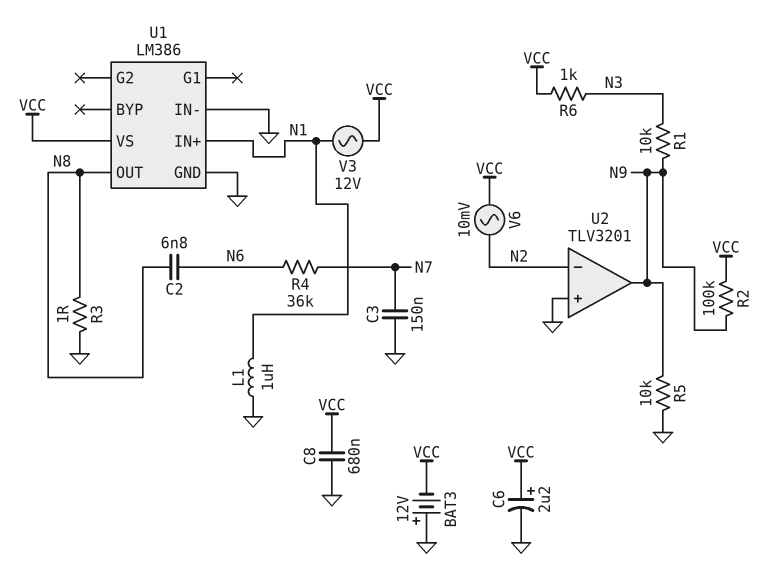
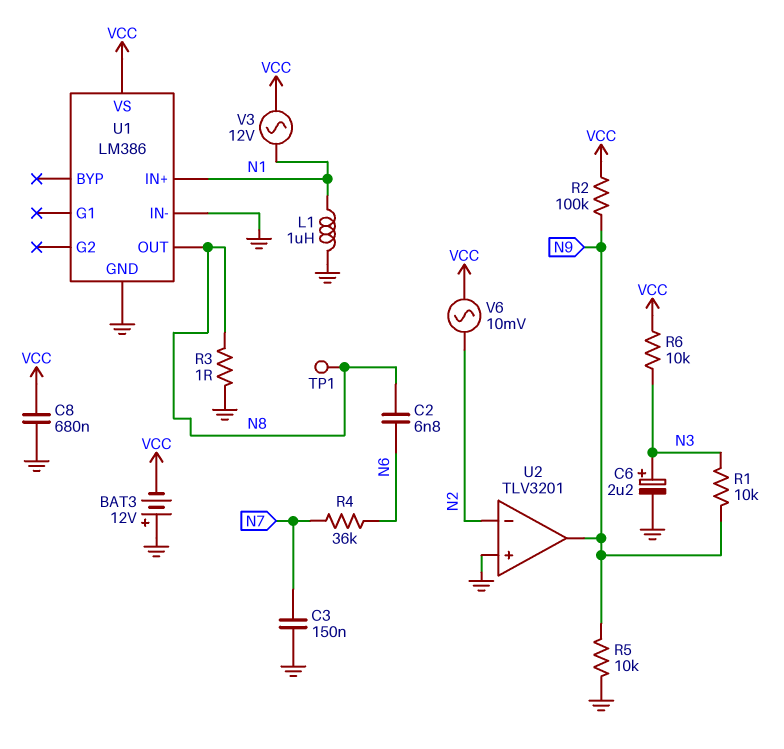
C6: 2.2uF (plus VCC, minus GND) -> 2.2uF (plus N3, minus GND)
R6: 1k (N3, VCC) -> 10k (N3, VCC)
TP1: none -> test point (N8)

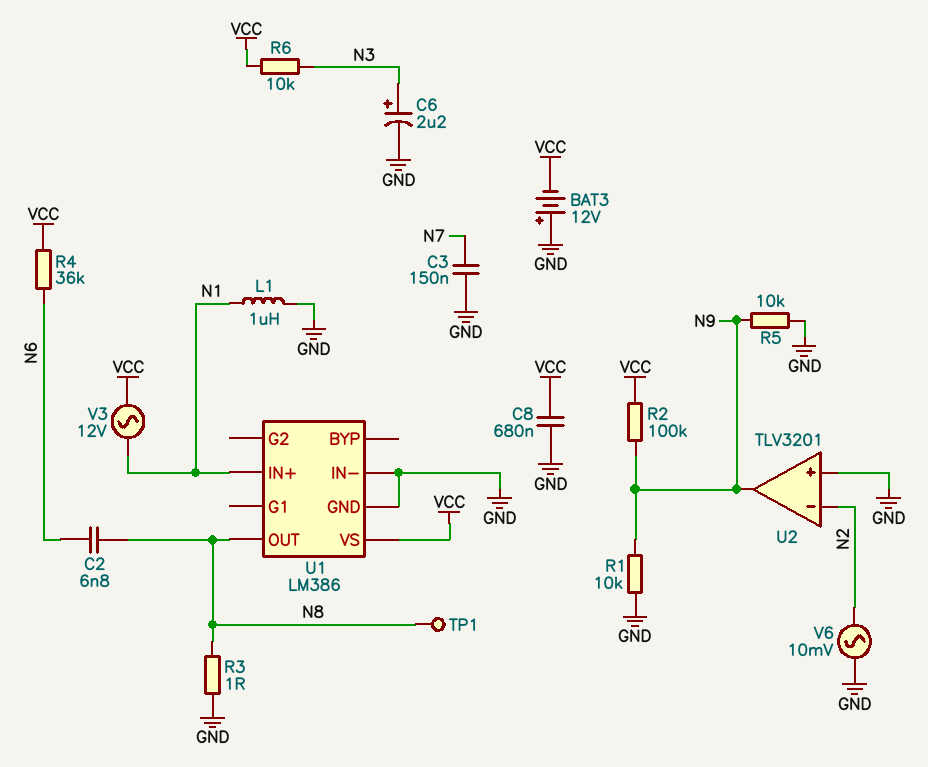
R1: 10k (N3, N9) -> 10k (GND, N9)
R4: 36k (N6, N7) -> 36k (N6, VCC)
V6: AC 10mV (N2, VCC) -> AC 10mV (GND, N2)

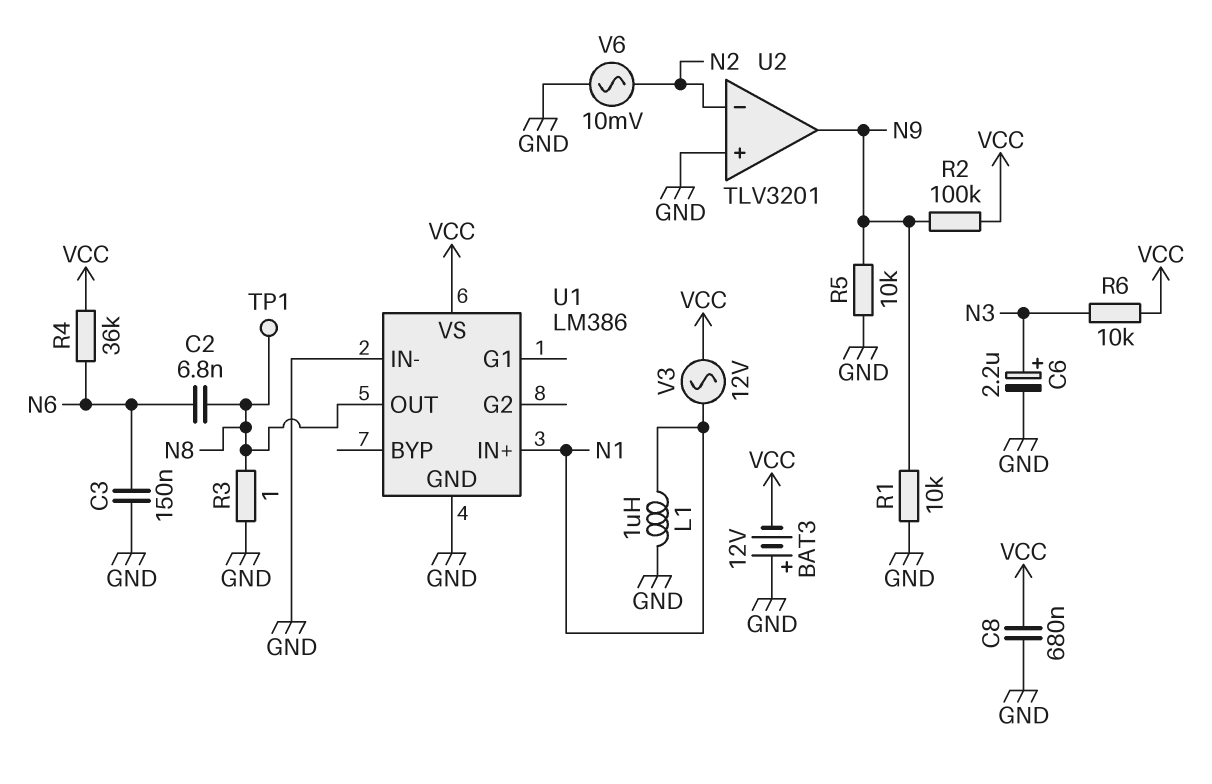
C3: 150nF (GND, N7) -> 150nF (GND, N6)

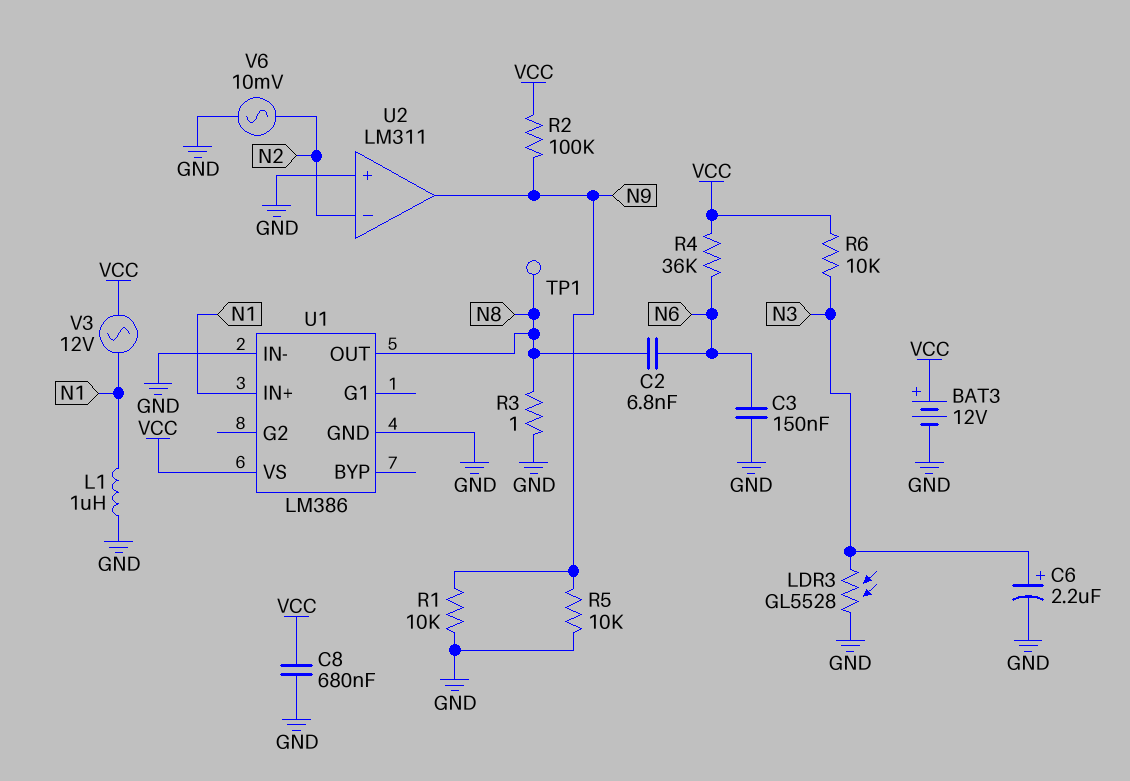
BAT3: 12V (plus GND, minus VCC) -> 12V (plus VCC, minus GND)
LDR3: none -> GL5528 (GND, N3)
U2: TLV3201 -> LM311

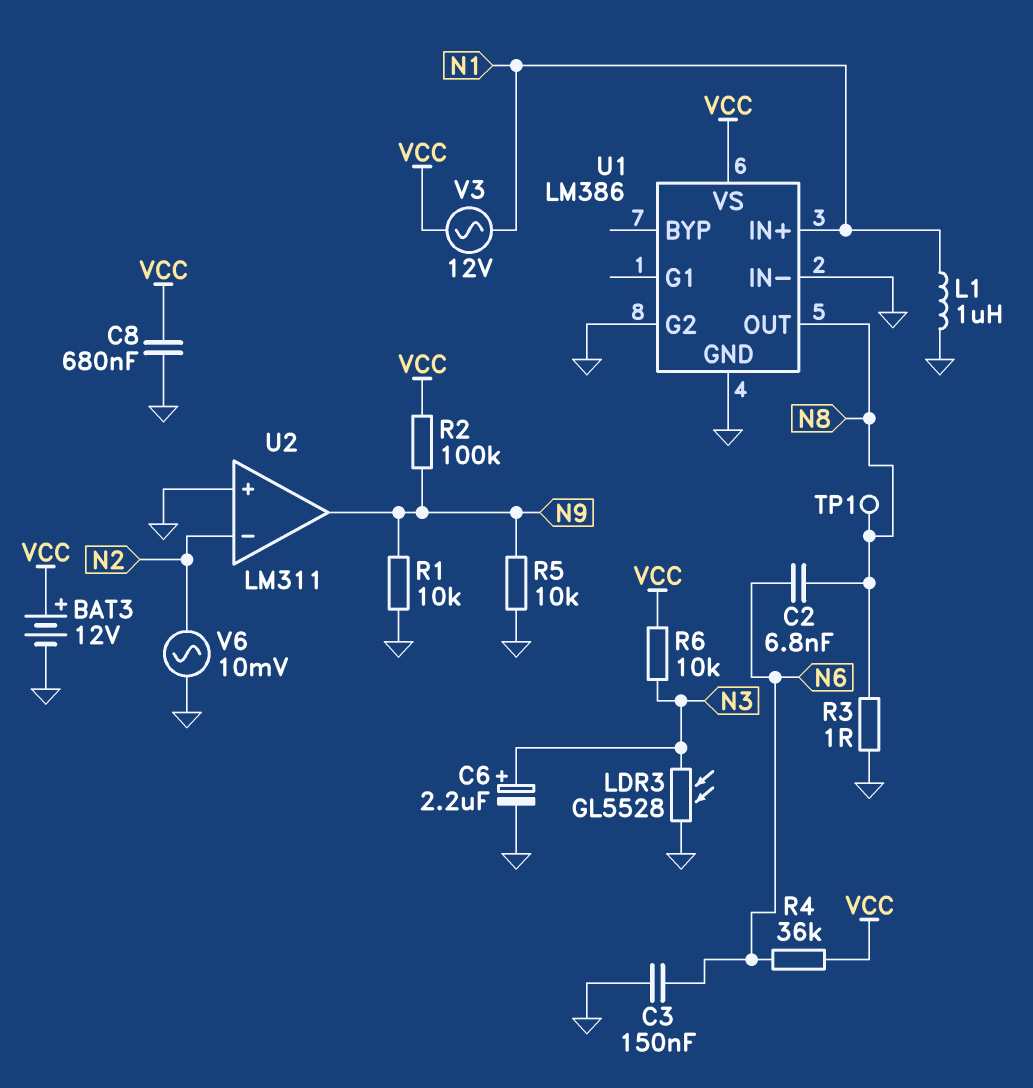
U1 pin G2: none -> GND

